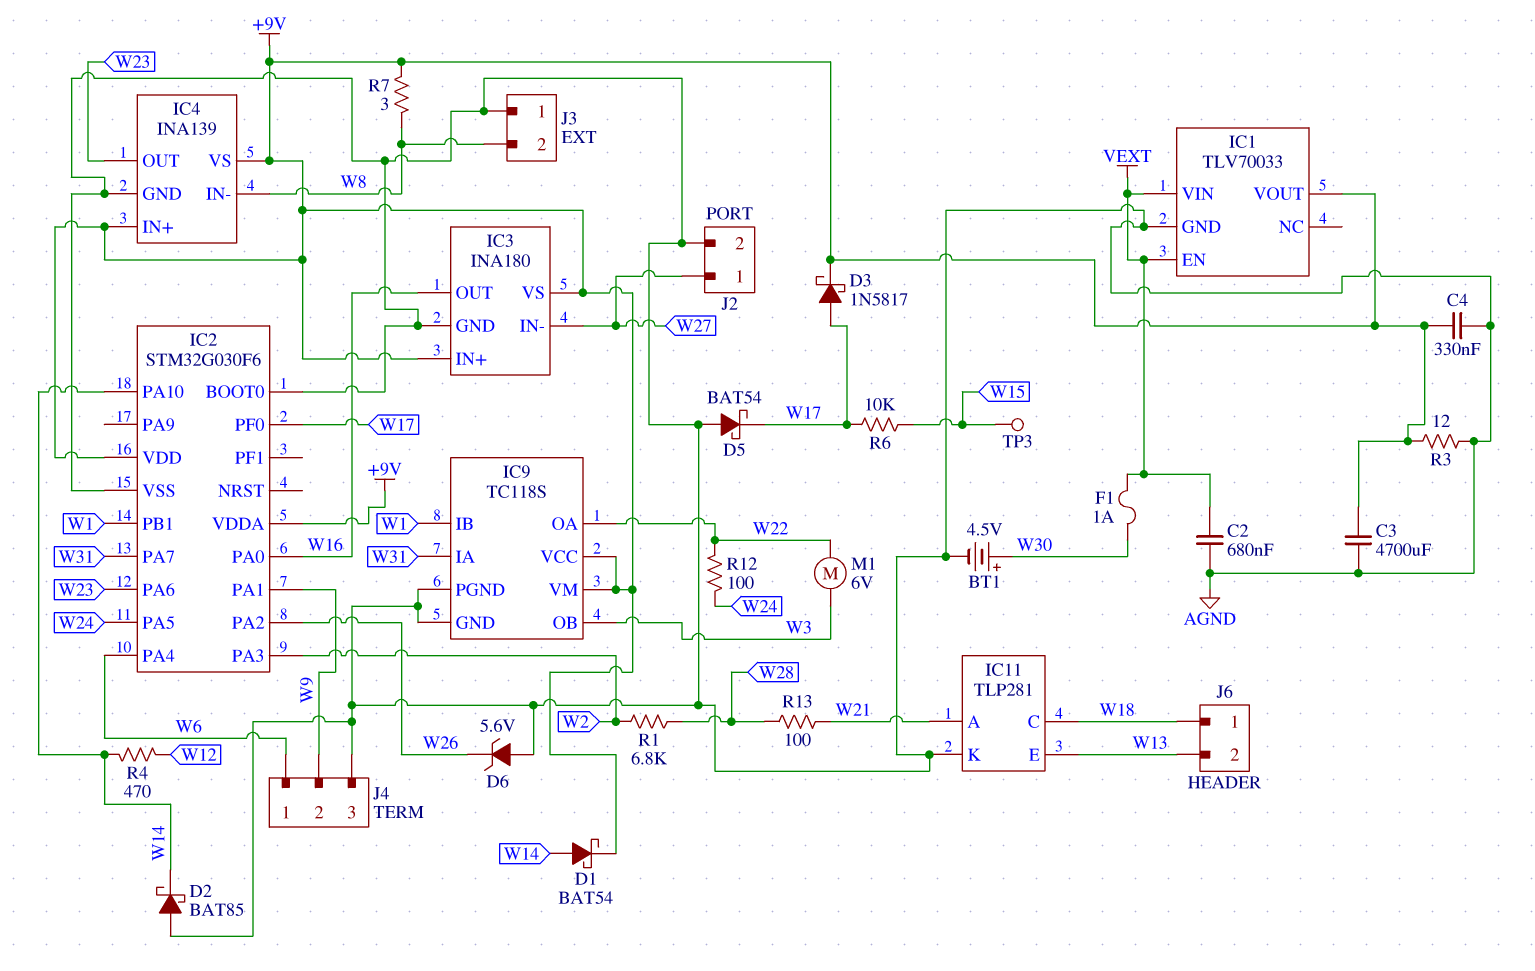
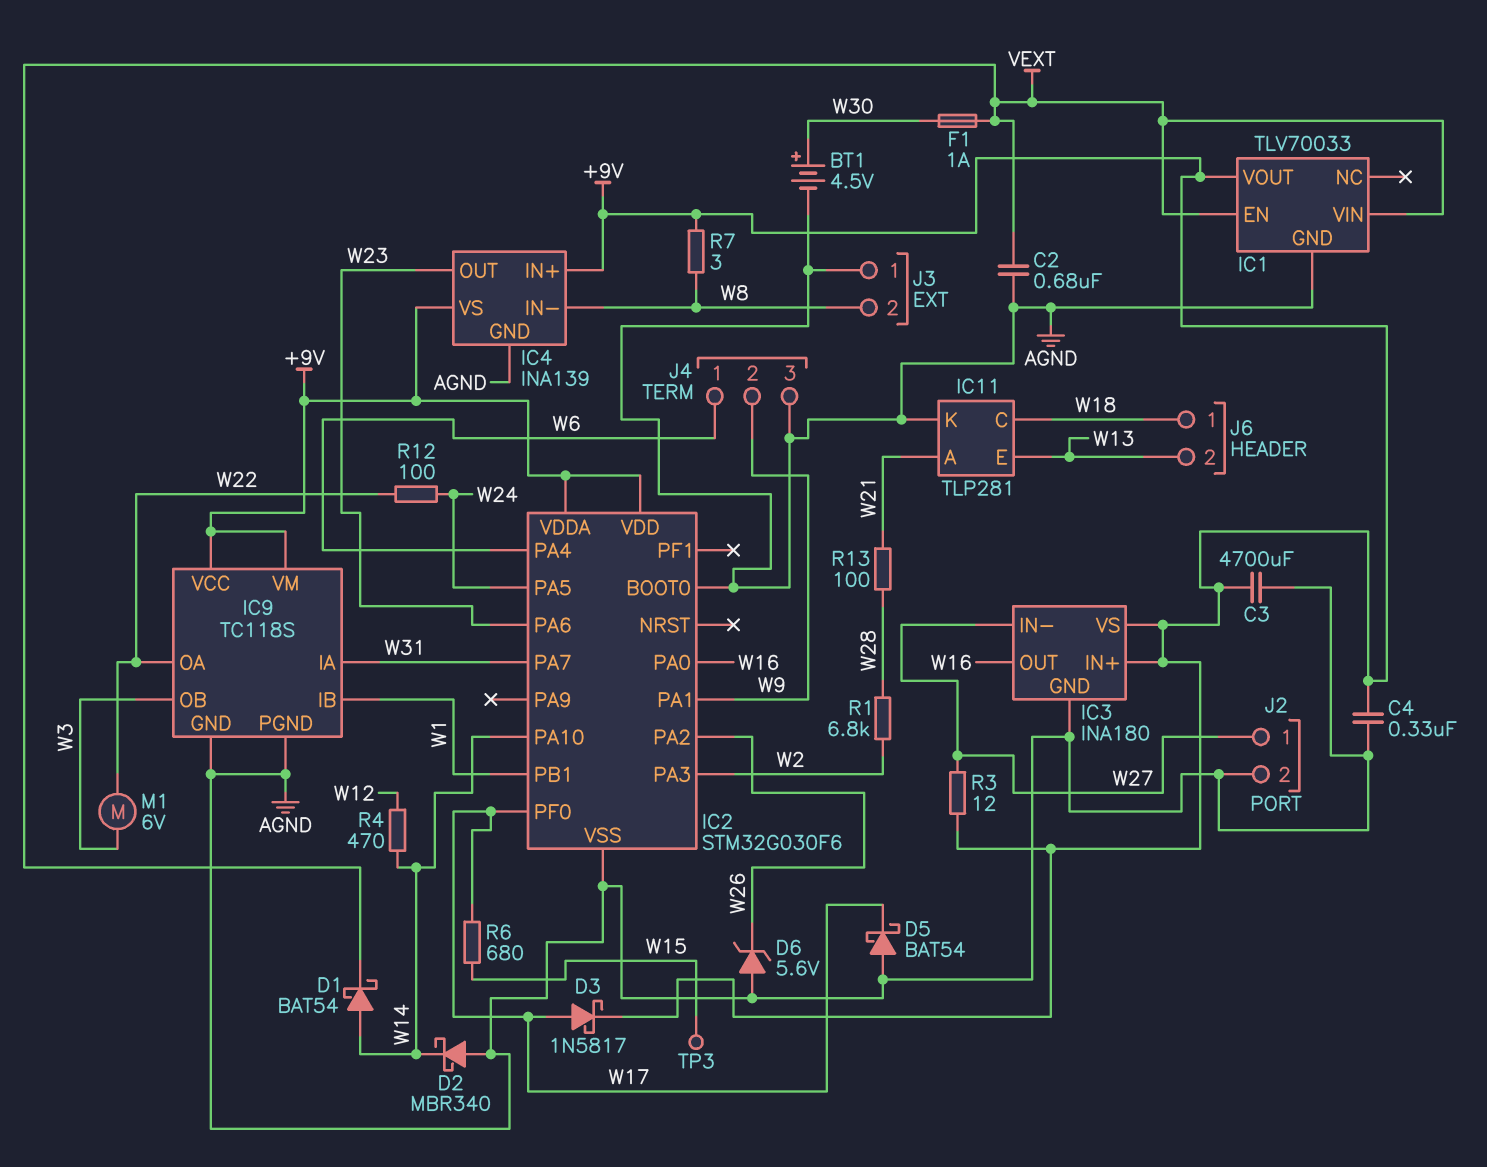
D1: schottky BAT54 (A W14, K +9V) -> schottky BAT54 (A W14, K VEXT)
D2: schottky BAT85 (A AGND, K W14) -> schottky MBR340 (A AGND, K W14)
R3: 12 (+9V, AGND) -> 12 (+9V, W27)
R6: 10k (W15, W17) -> 680 (W15, W17)

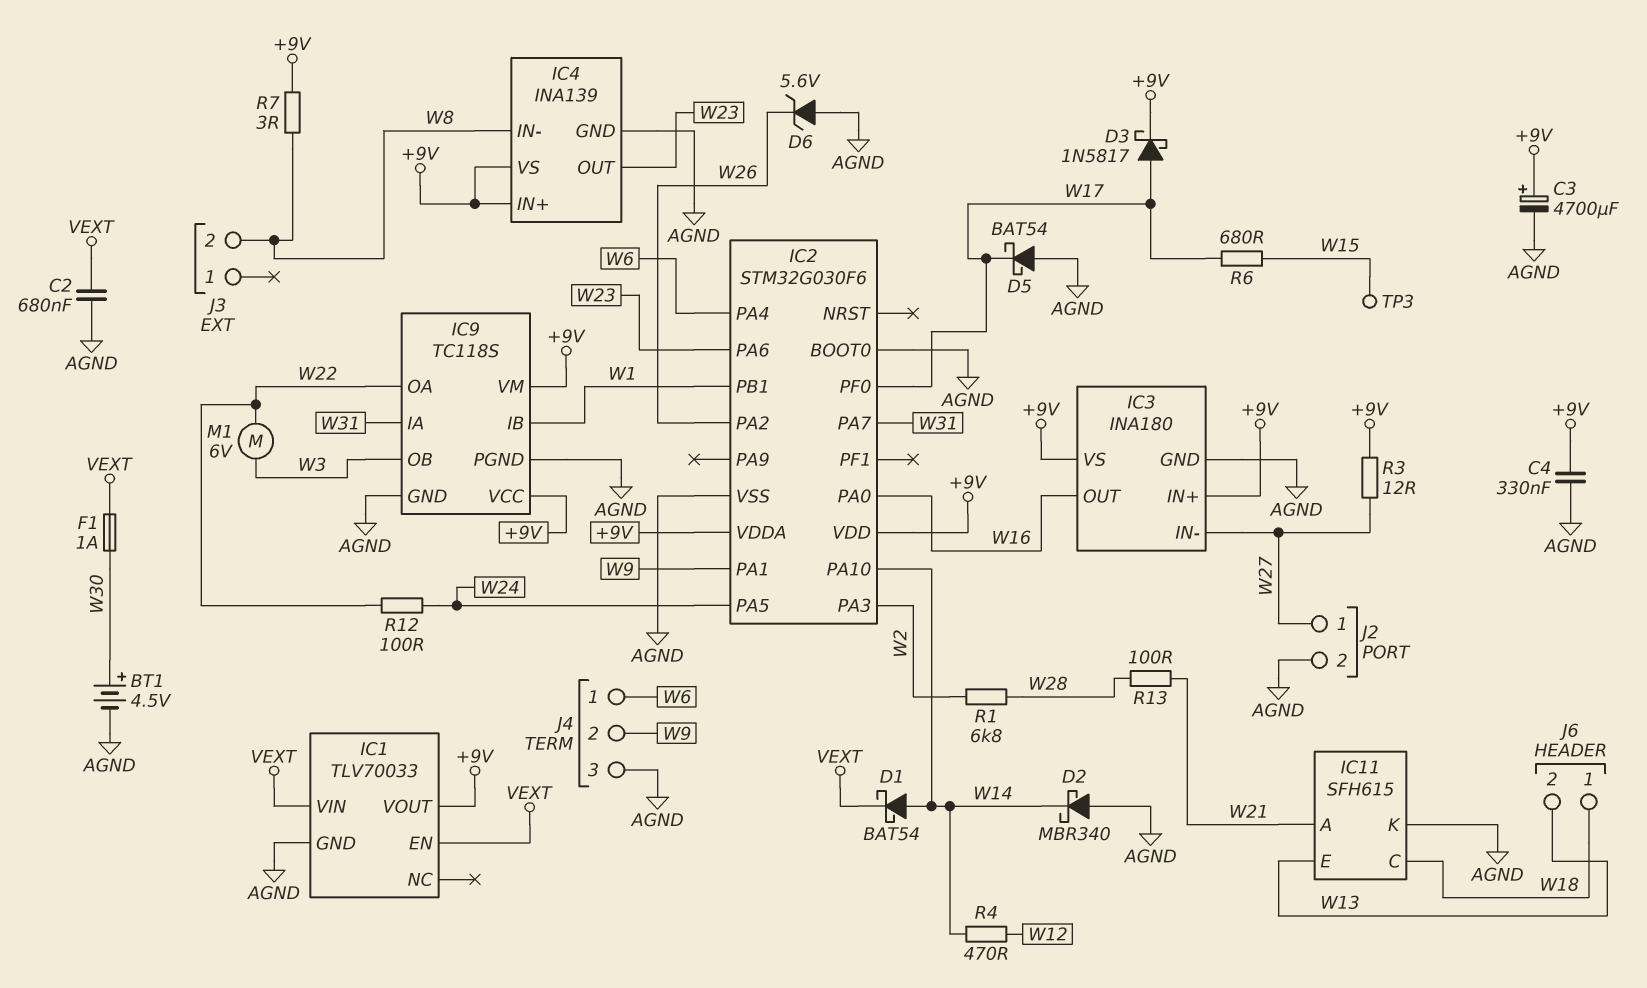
C3: 4700uF (+9V, AGND) -> 4700uF (plus +9V, minus AGND)
IC11: TLP281 -> SFH615
J3 pin 1: AGND -> none

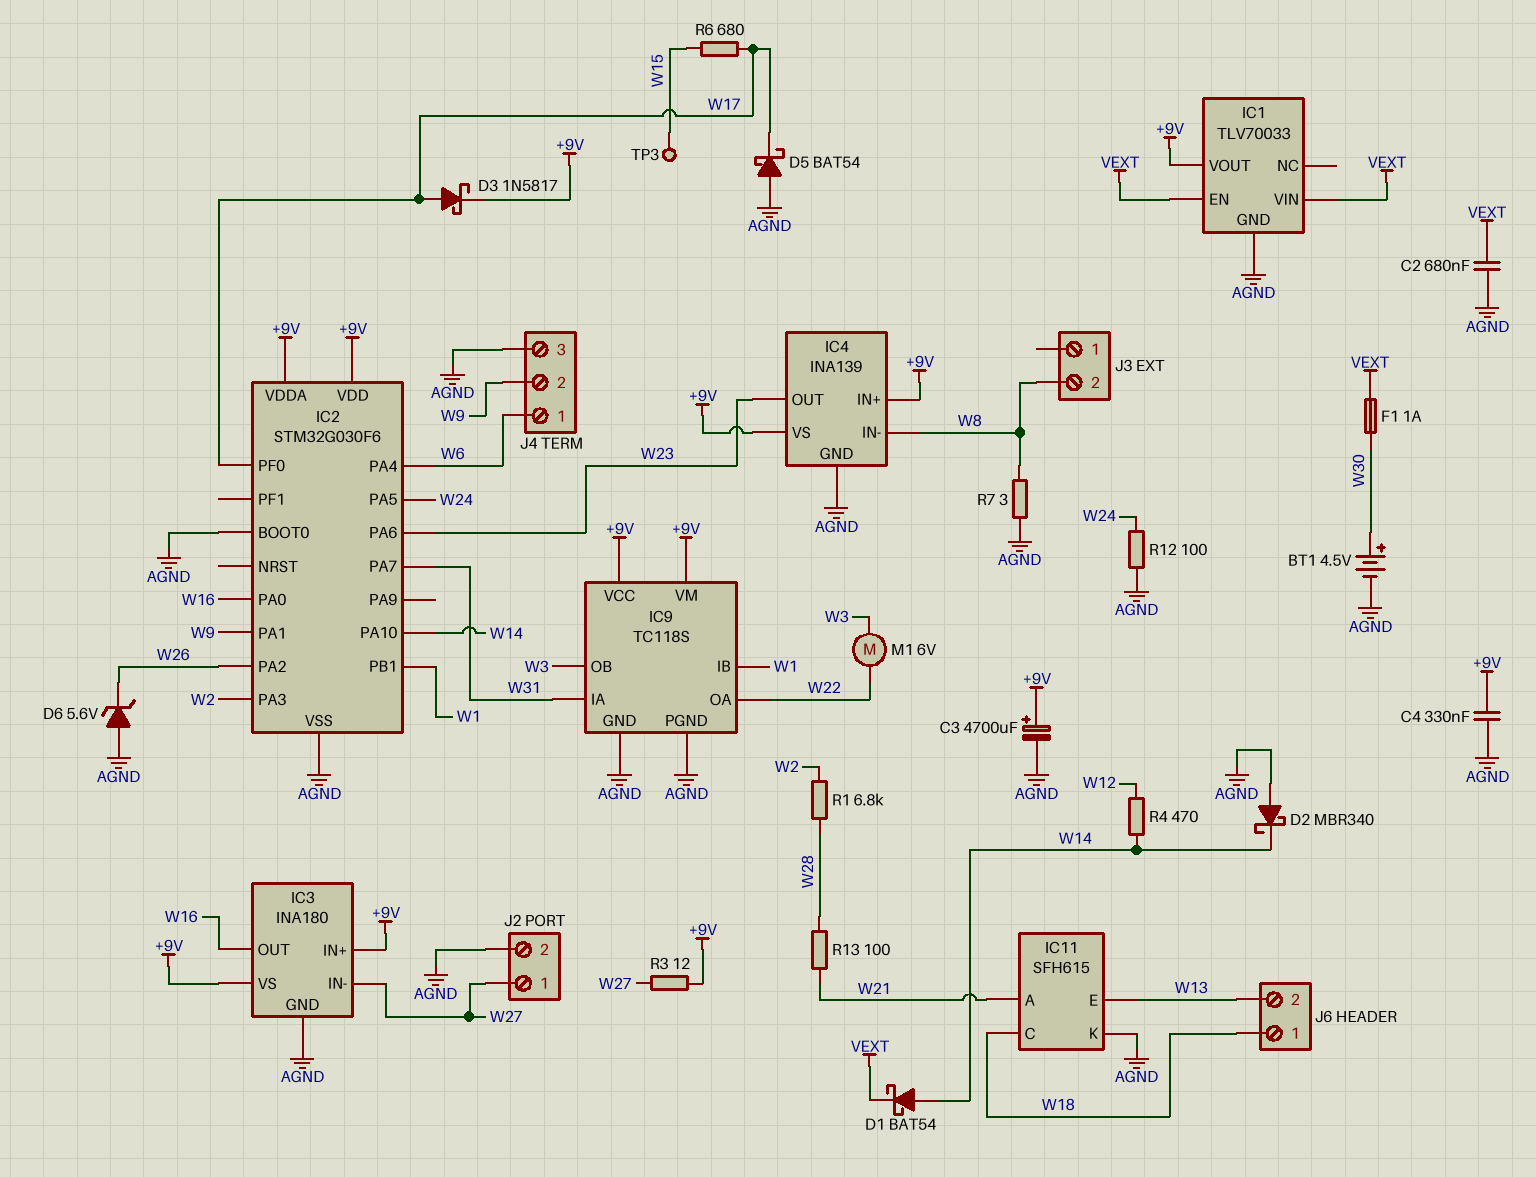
R7: 3 (+9V, W8) -> 3 (AGND, W8)
R12: 100 (W22, W24) -> 100 (AGND, W24)

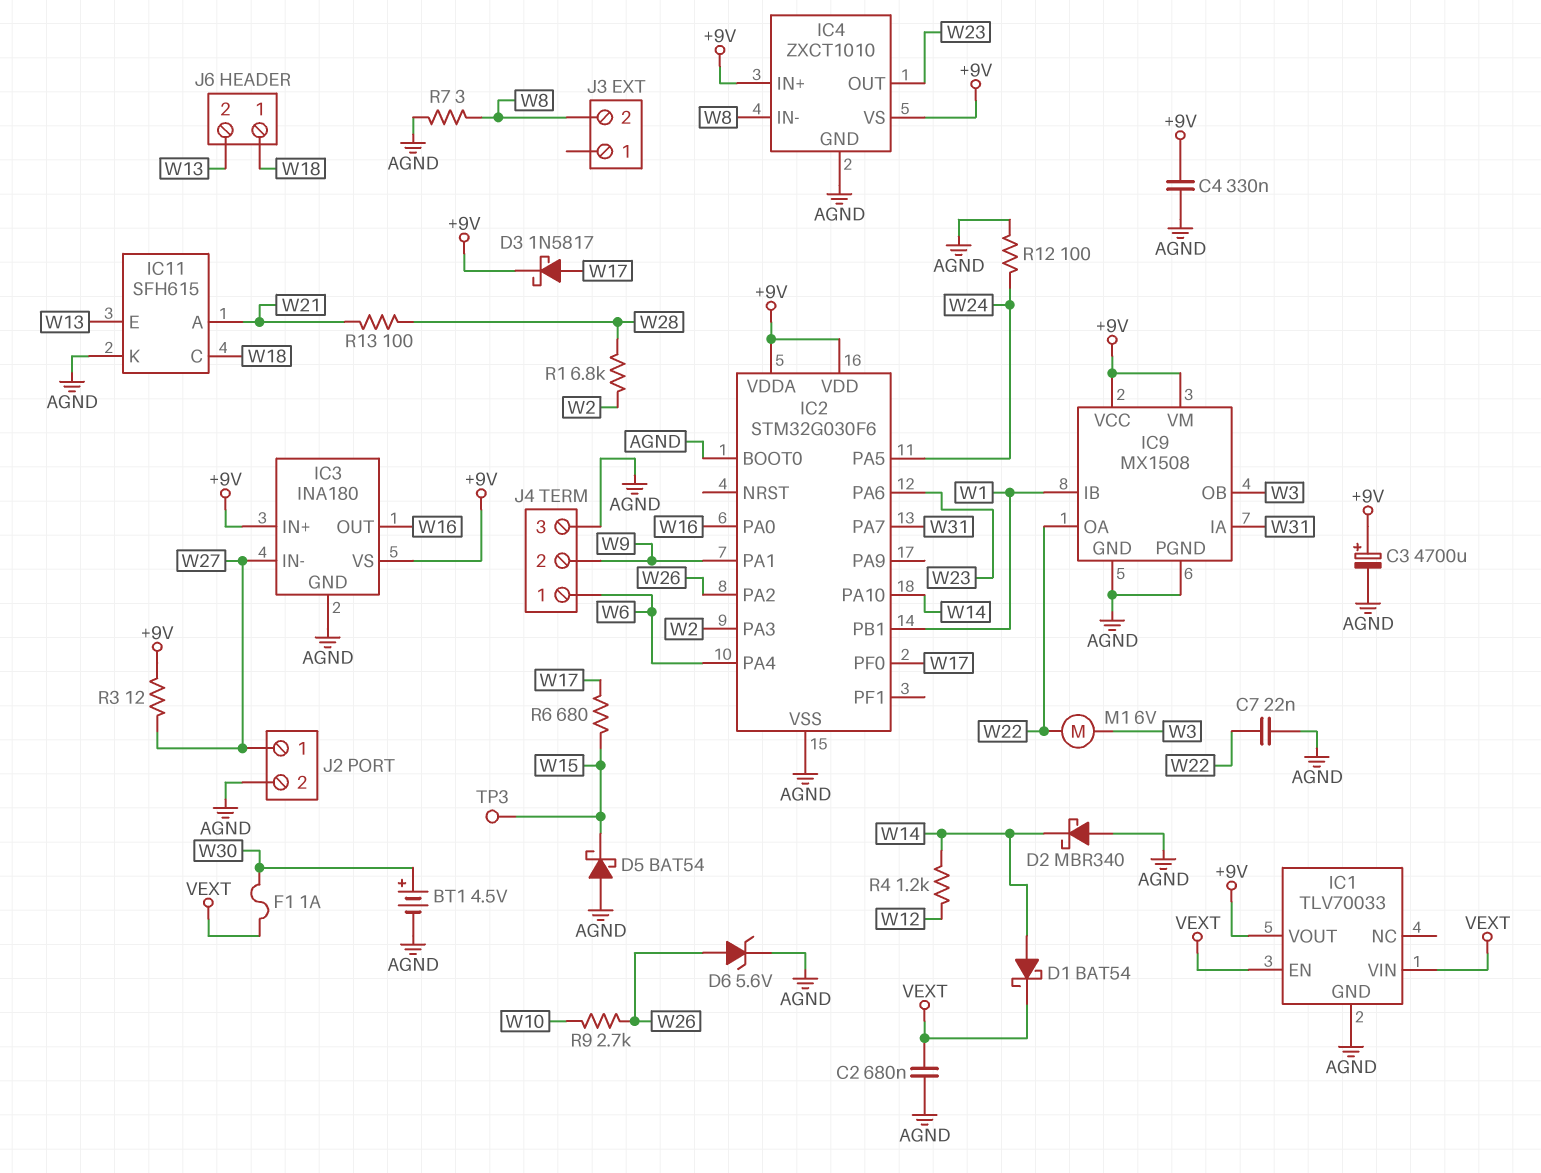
C7: none -> 22nF (AGND, W22)
D5: schottky BAT54 (A AGND, K W17) -> schottky BAT54 (A AGND, K W15)
D6: zener 5.6V (A AGND, K W26) -> zener 5.6V (A W26, K AGND)
IC4: INA139 -> ZXCT1010
IC9: TC118S -> MX1508
R4: 470 (W12, W14) -> 1.2k (W12, W14)
R9: none -> 2.7k (W10, W26)

